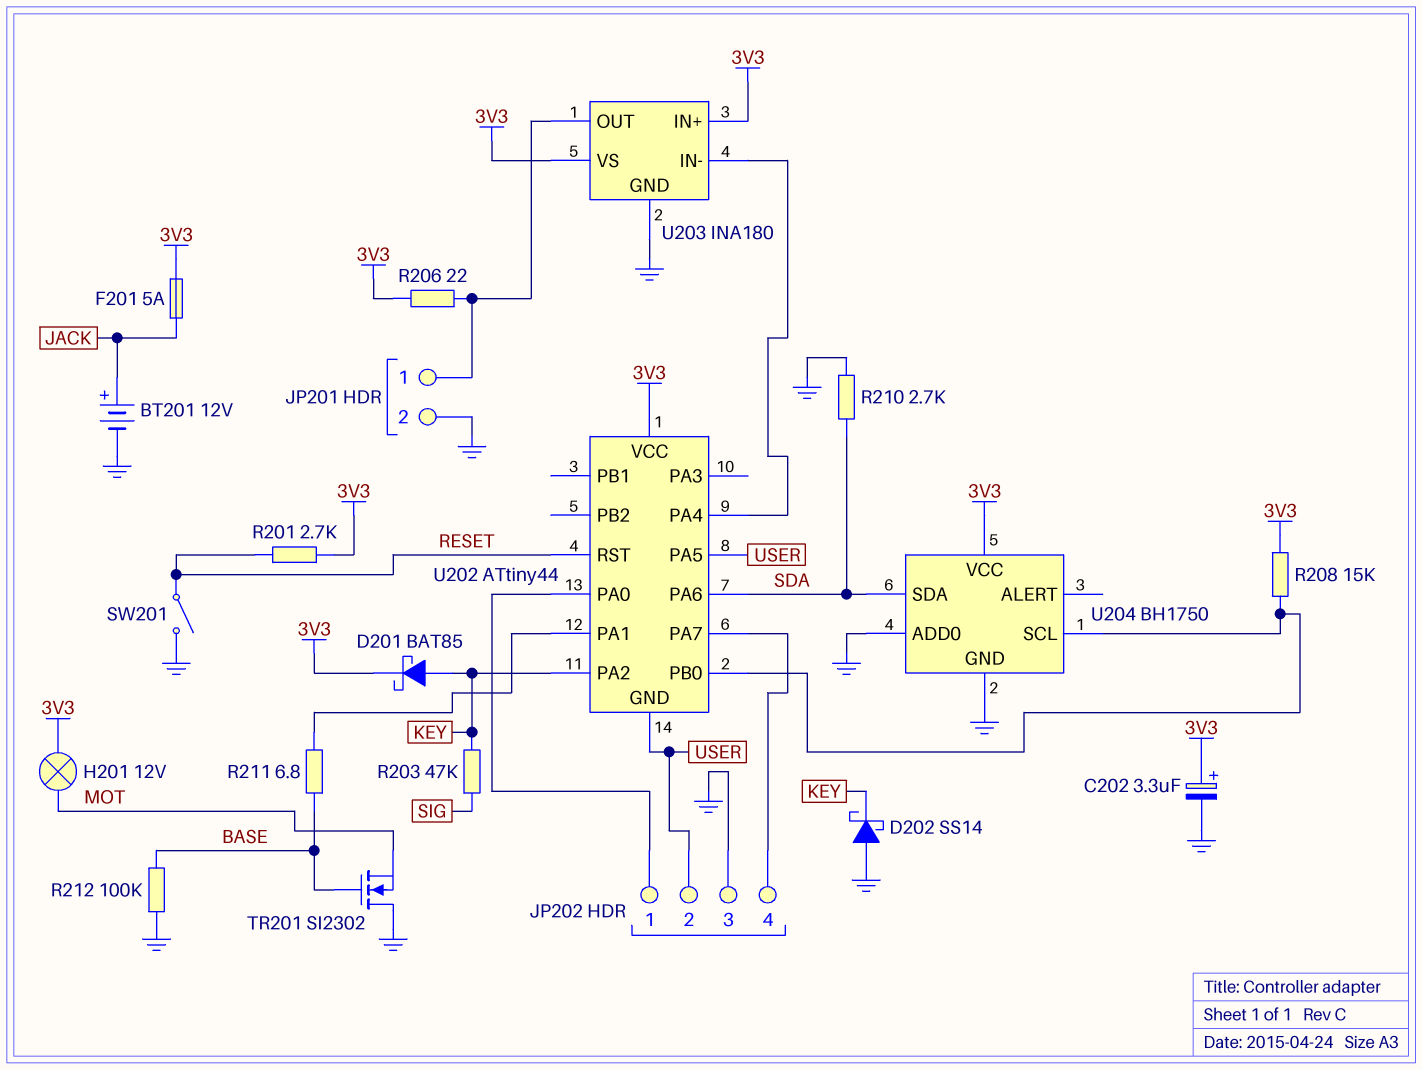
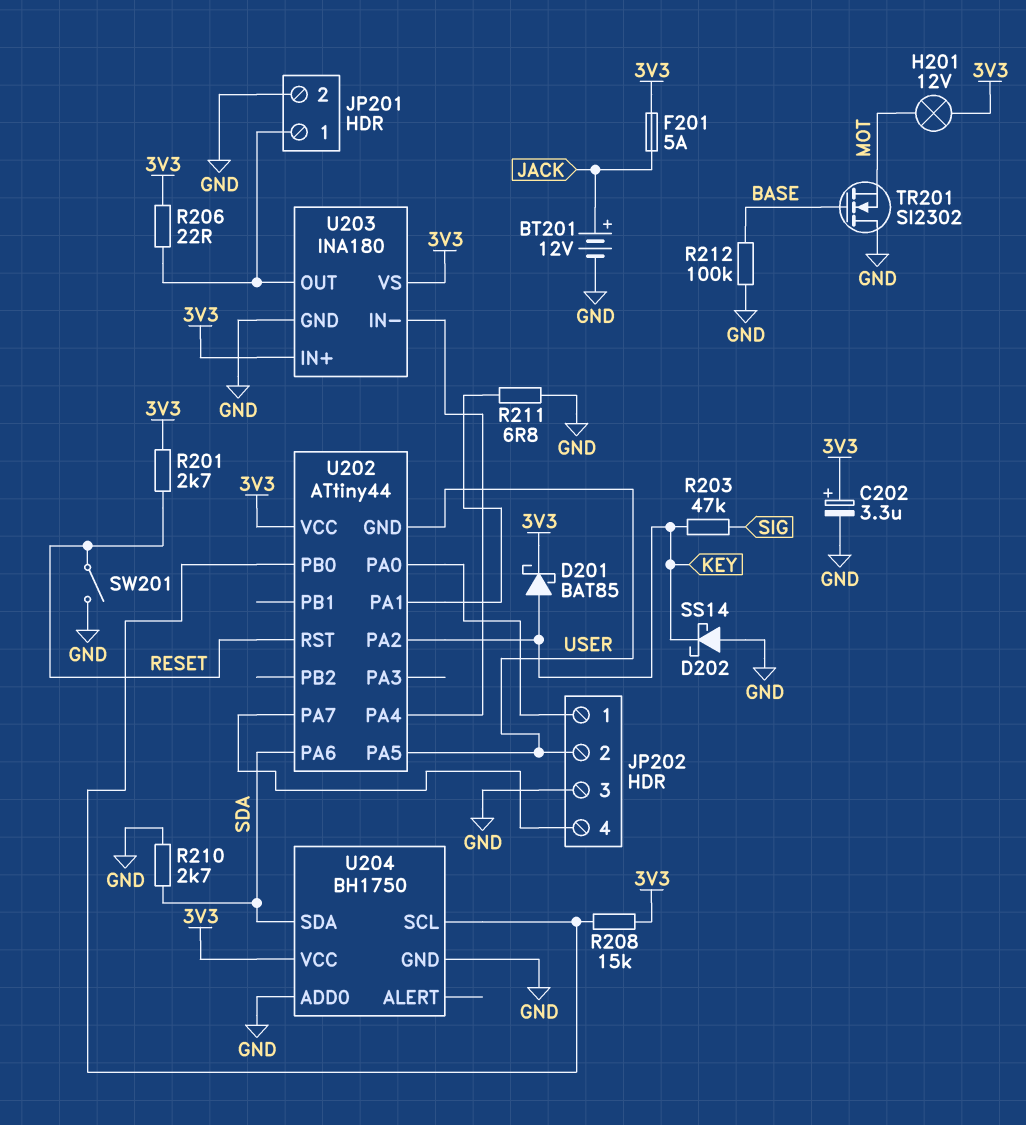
R211: 6.8 (BASE, U202/PA1) -> 6.8 (GND, U202/PA1)

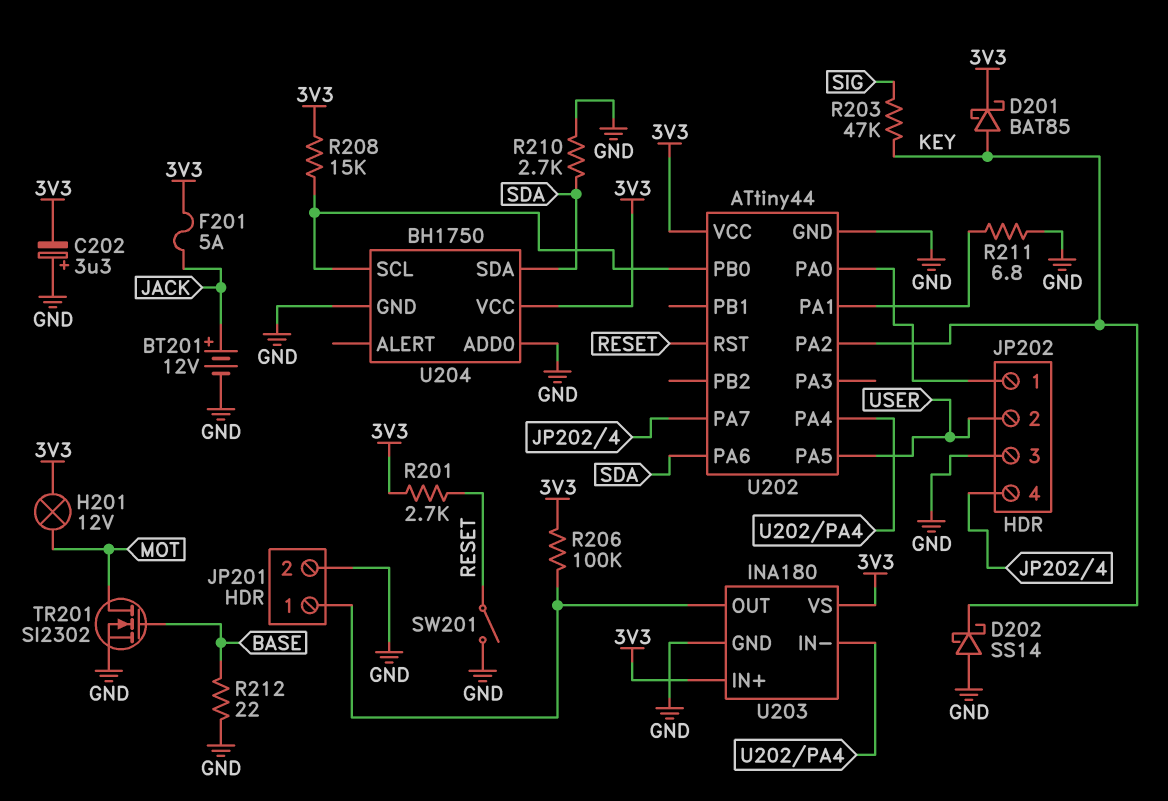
C202: 3.3uF (plus 3V3, minus GND) -> 3.3uF (plus GND, minus 3V3)
R206: 22 (3V3, JP201/1) -> 100k (3V3, JP201/1)
R212: 100k (BASE, GND) -> 22 (BASE, GND)
TR201: NMOS SI2302 (G BASE, D GND, S MOT) -> NMOS SI2302 (G BASE, D MOT, S GND)
U202 pin GND: USER -> GND

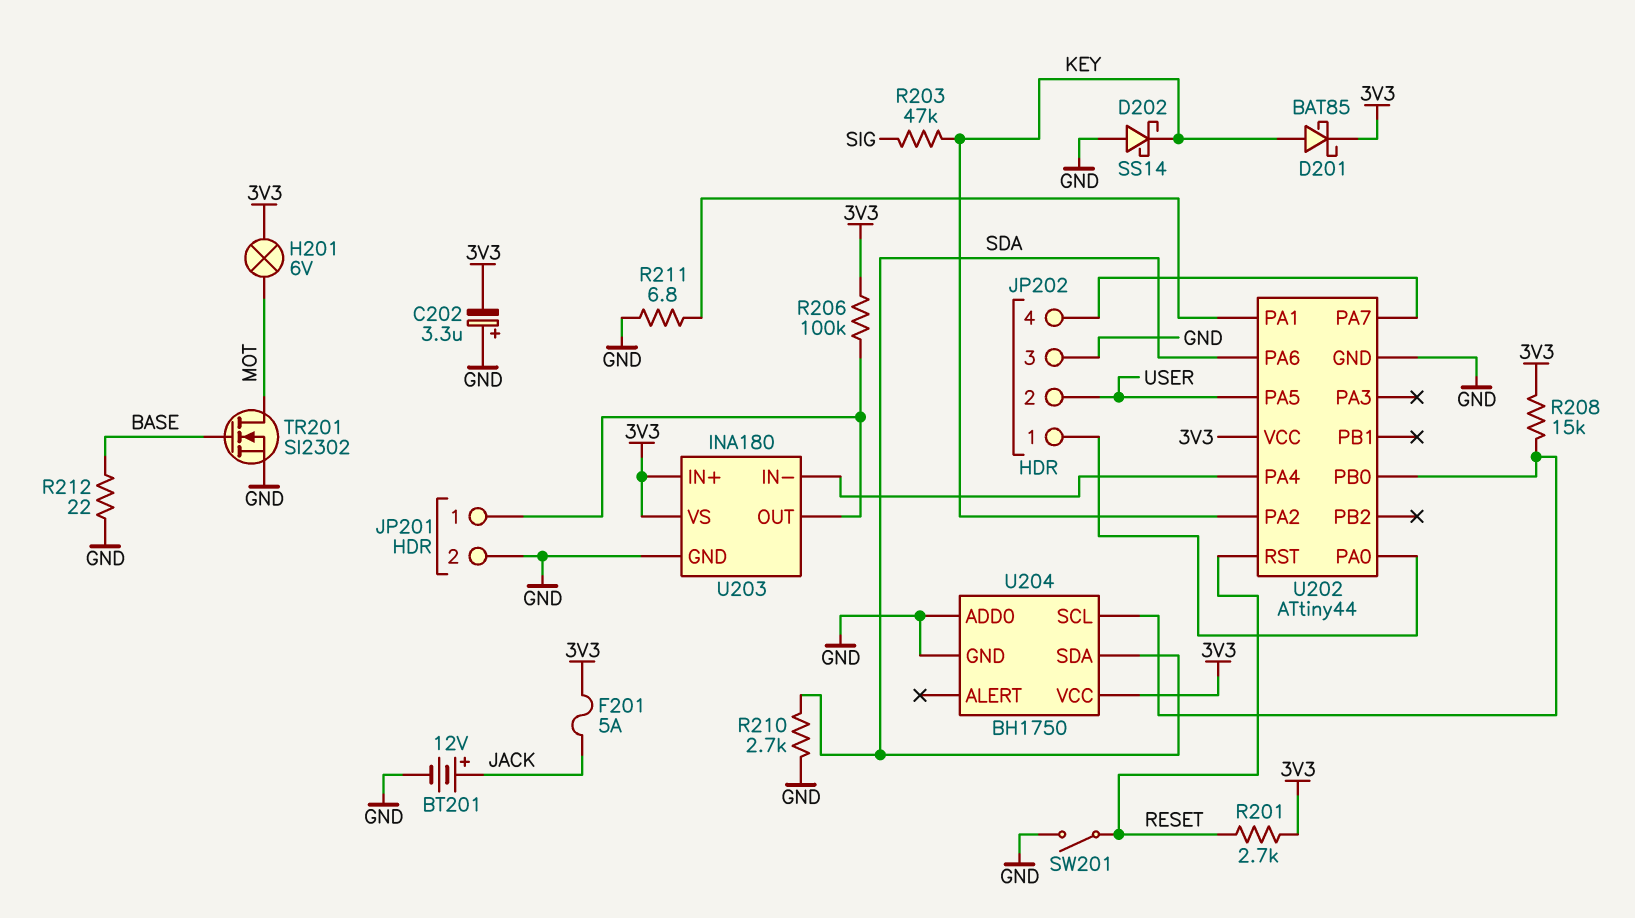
H201: lamp 12V (3V3, MOT) -> lamp 6V (3V3, MOT)

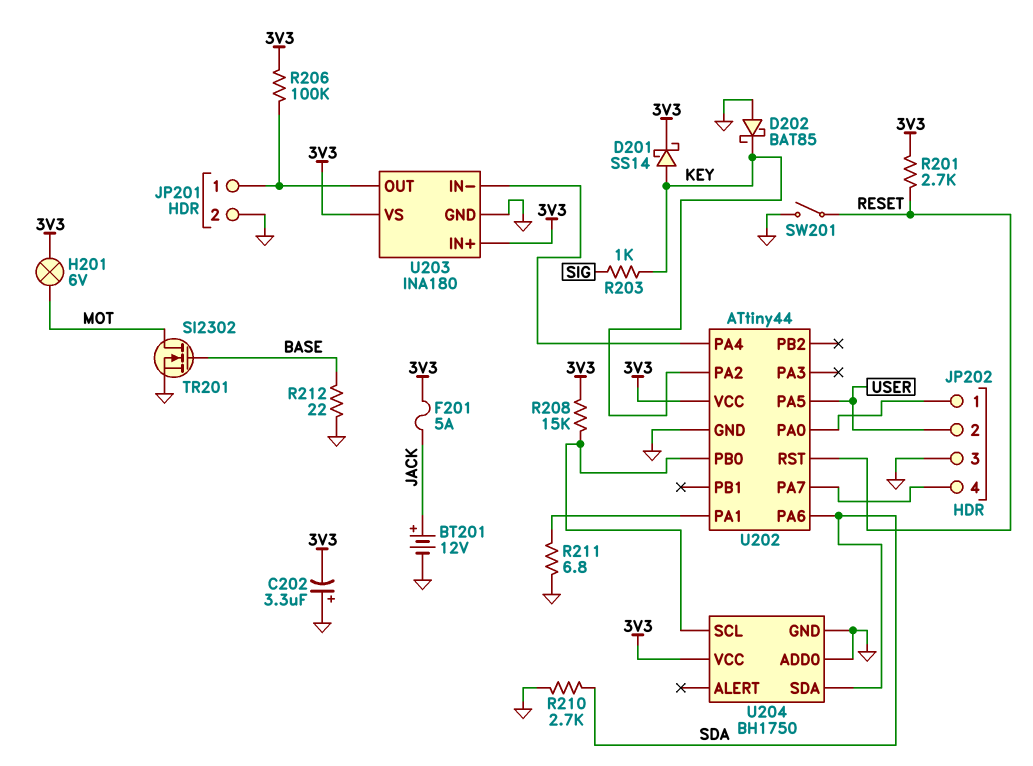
D201: schottky BAT85 (A KEY, K 3V3) -> schottky SS14 (A KEY, K 3V3)
D202: schottky SS14 (A GND, K KEY) -> schottky BAT85 (A GND, K KEY)
R203: 47k (KEY, SIG) -> 1k (KEY, SIG)

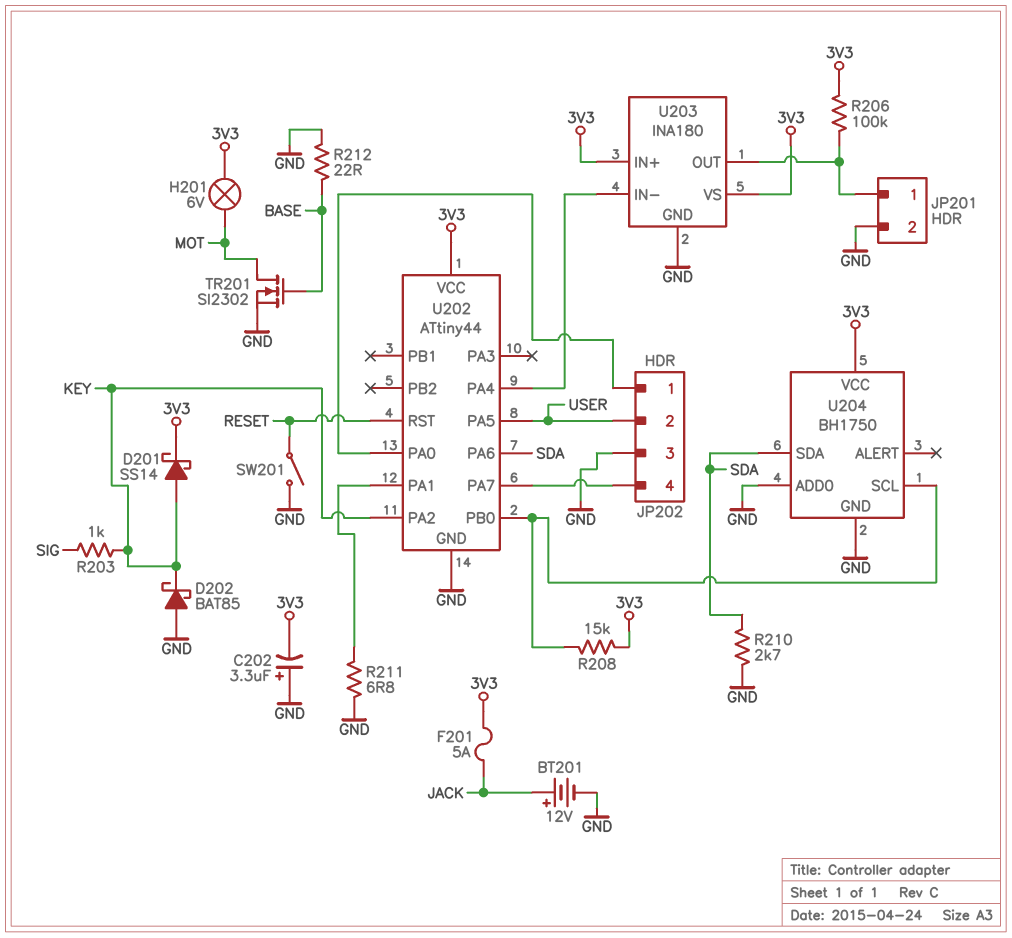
R201: 2.7k (3V3, RESET) -> none

